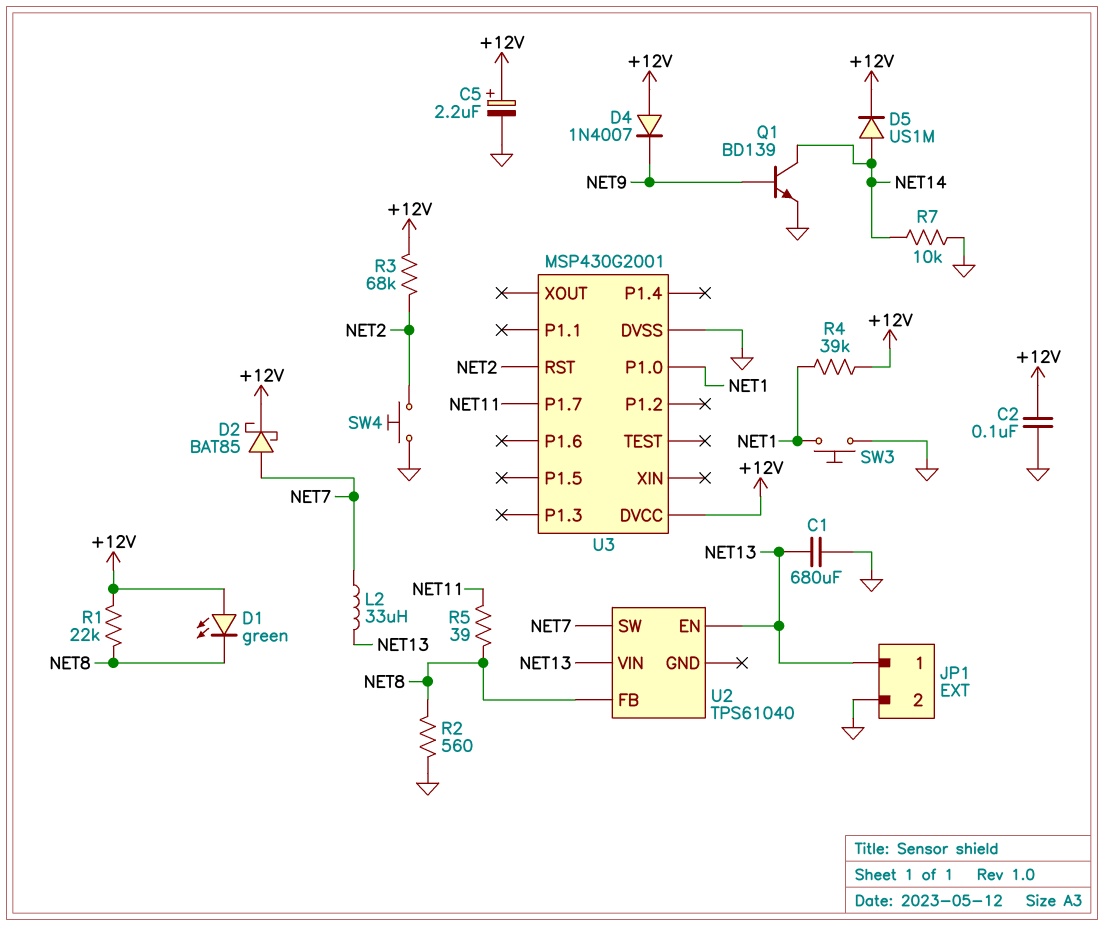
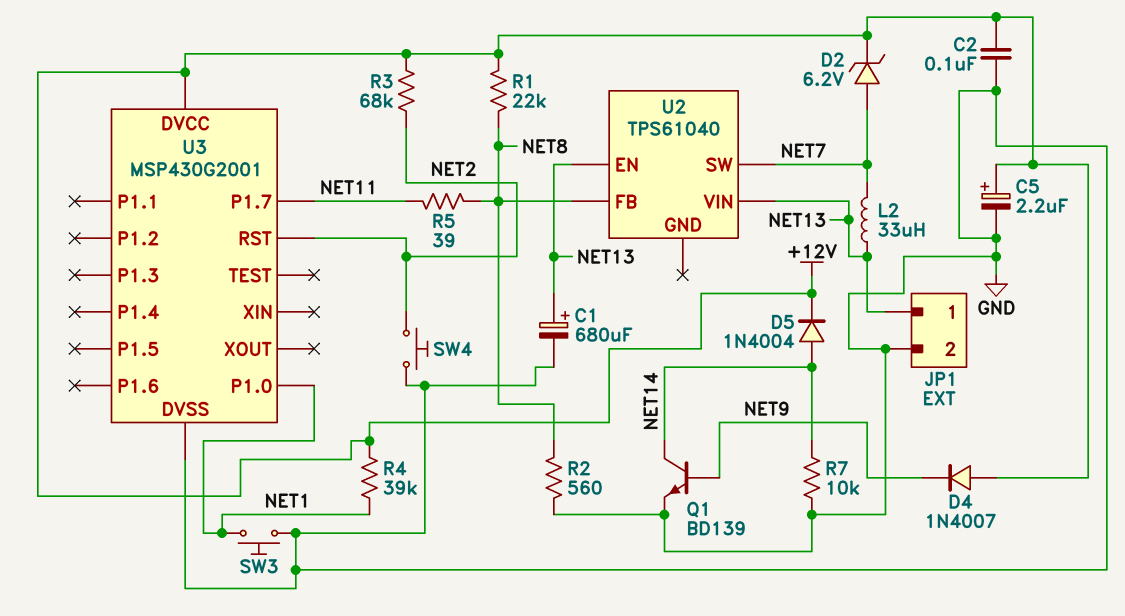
C1: 680uF (GND, NET13) -> 680uF (plus NET13, minus GND)
D1: LED green (A +12V, K NET8) -> none
D2: schottky BAT85 (A NET7, K +12V) -> zener 6.2V (A NET7, K +12V)
D5: diode US1M (A NET14, K +12V) -> diode 1N4004 (A NET14, K +12V)

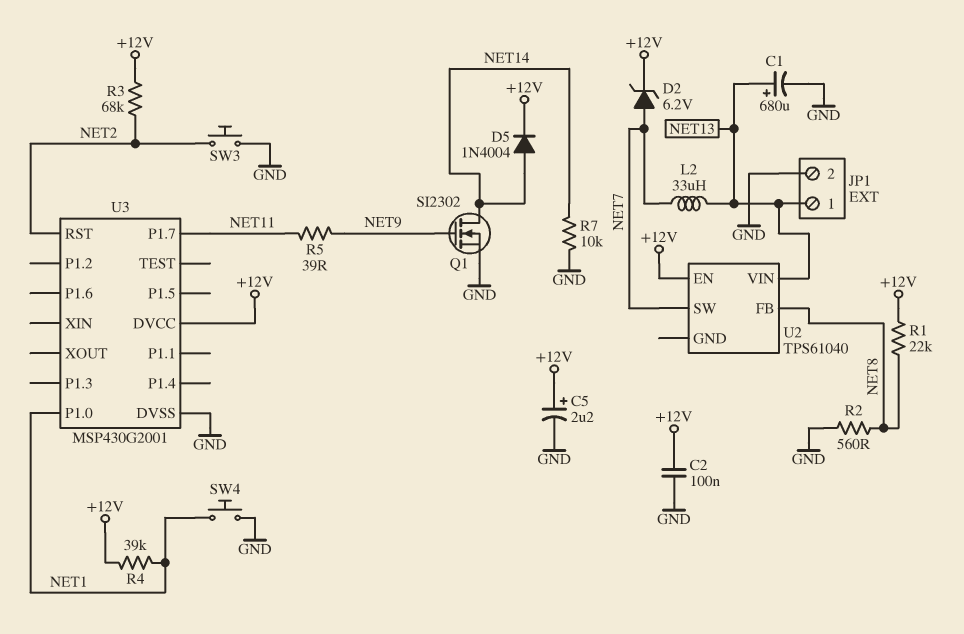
D4: diode 1N4007 (A +12V, K NET9) -> none
Q1: NPN BD139 (B NET9, C NET14, E GND) -> NMOS SI2302 (G NET9, D NET14, S GND)
R5: 39 (NET8, NET11) -> 39 (NET9, NET11)
SW3: button (GND, NET1) -> button (GND, NET2)
SW4: button (GND, NET2) -> button (GND, NET1)
U2 pin EN: NET13 -> +12V

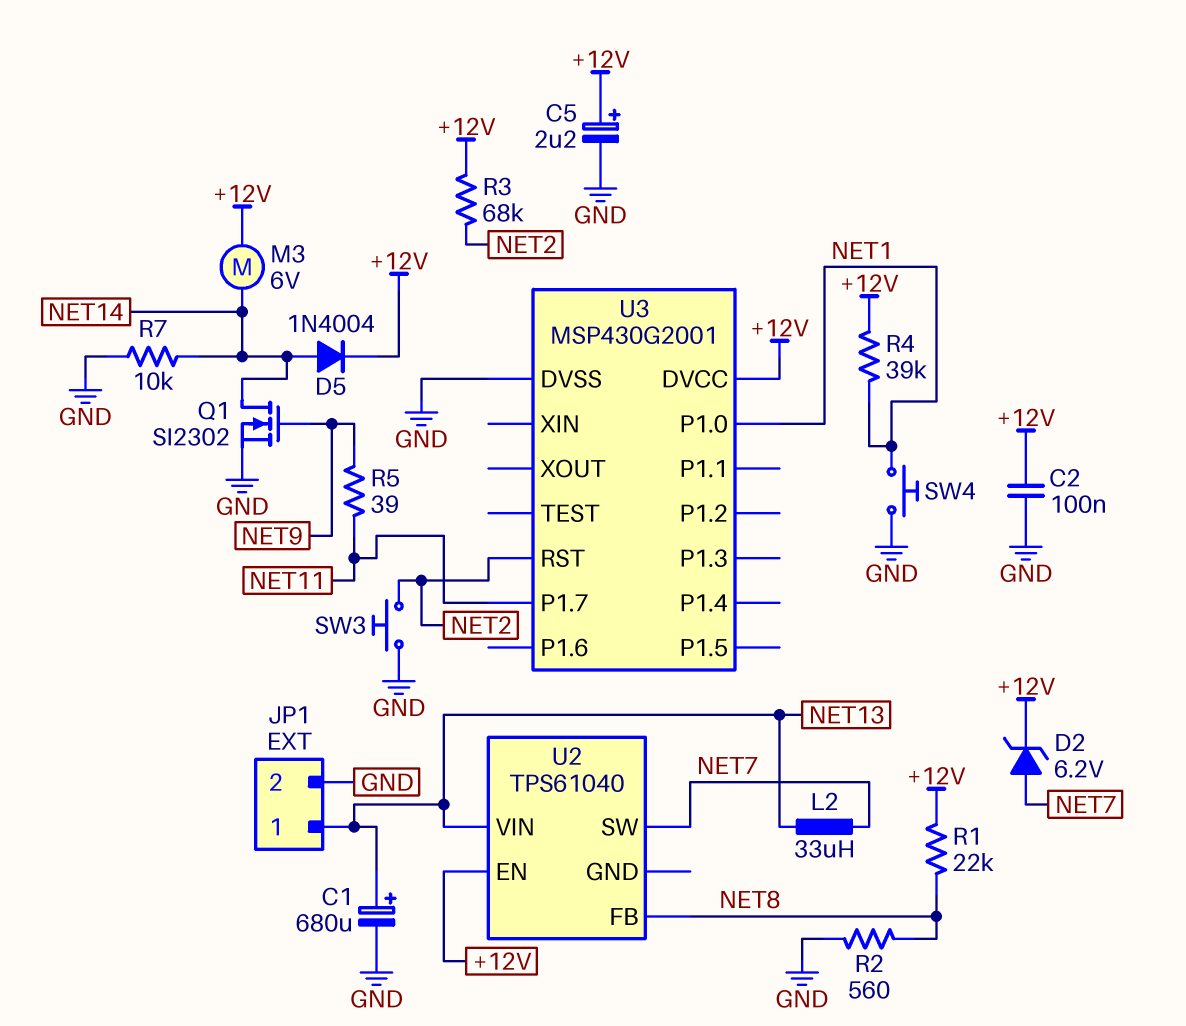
M3: none -> motor 6V (+12V, NET14)

